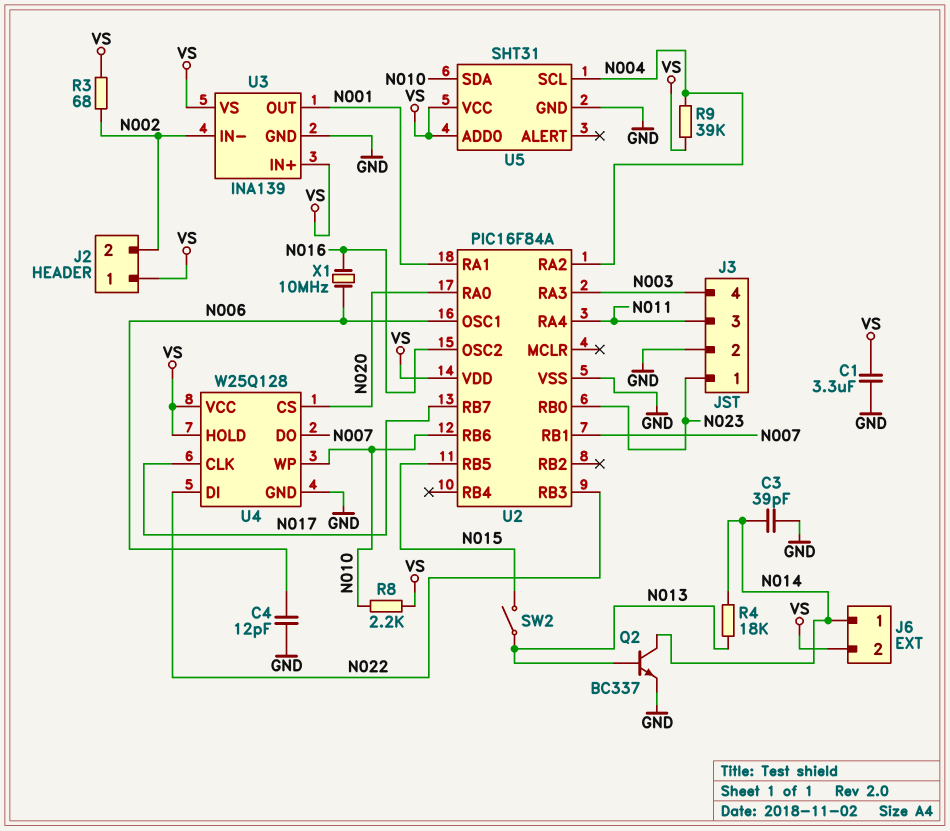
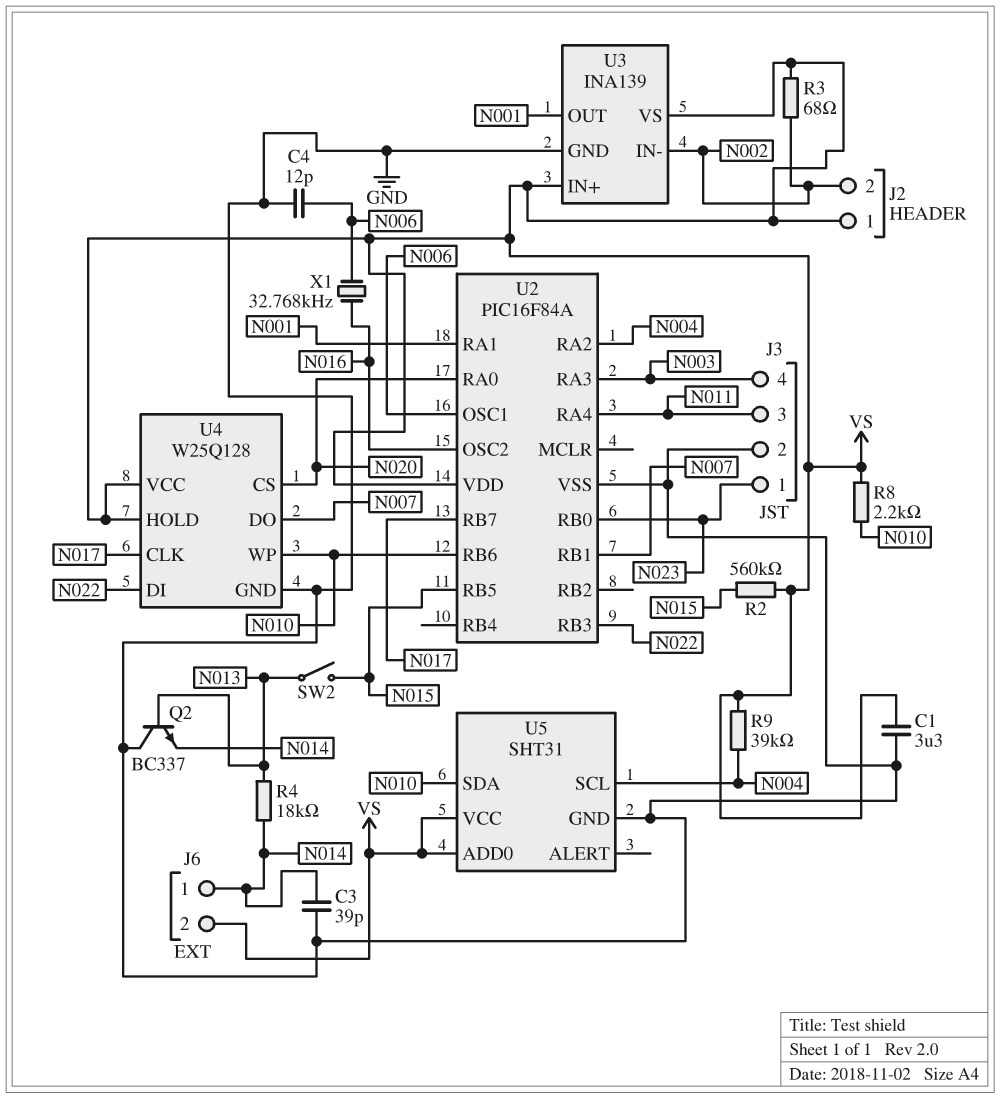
Q2: NPN BC337 (B N013, C N014, E GND) -> NPN BC337 (B N013, C GND, E N014)
R2: none -> 560k (N015, VS)
X1: 10MHz (N006, N016) -> 32.768kHz (N006, N016)

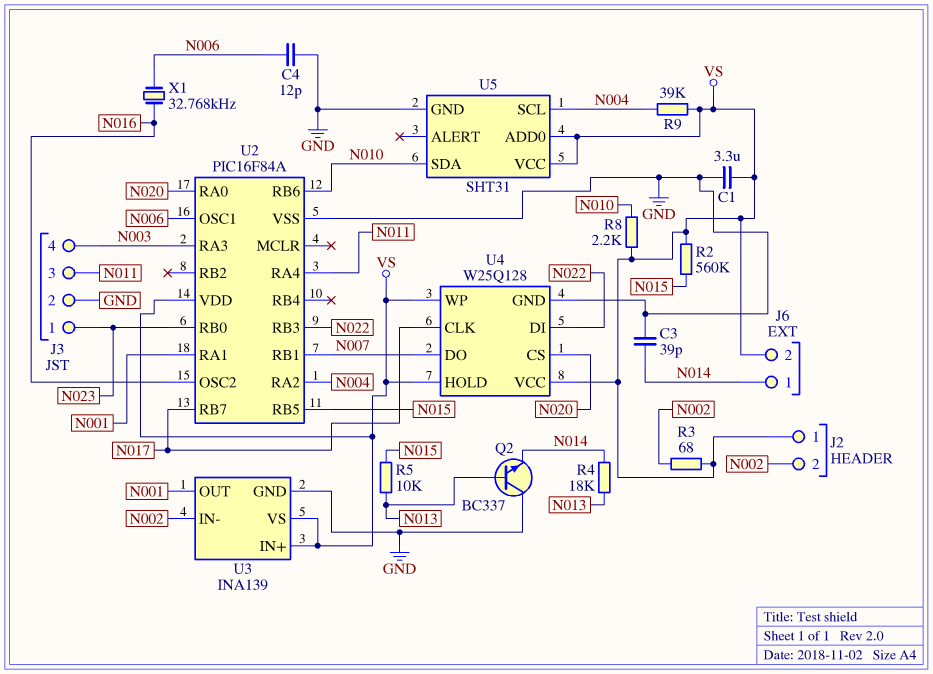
R5: none -> 10k (N013, N015)
SW2: switch (N013, N015) -> none
U4 pin WP: N010 -> VS

